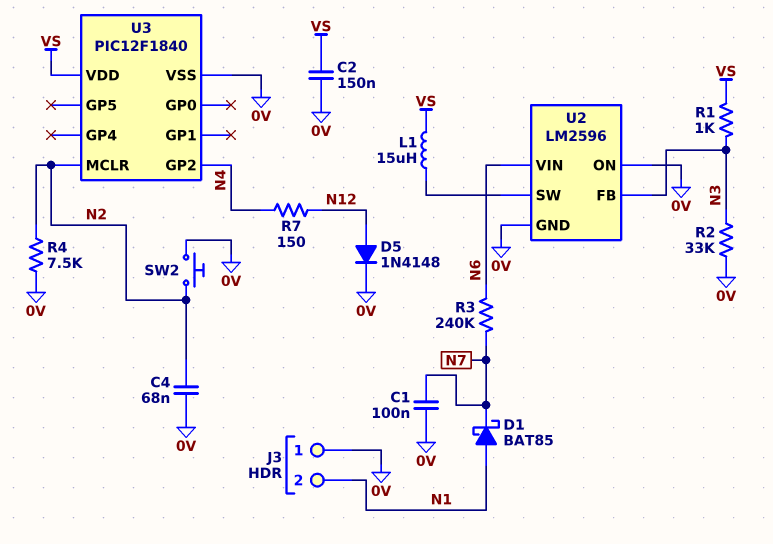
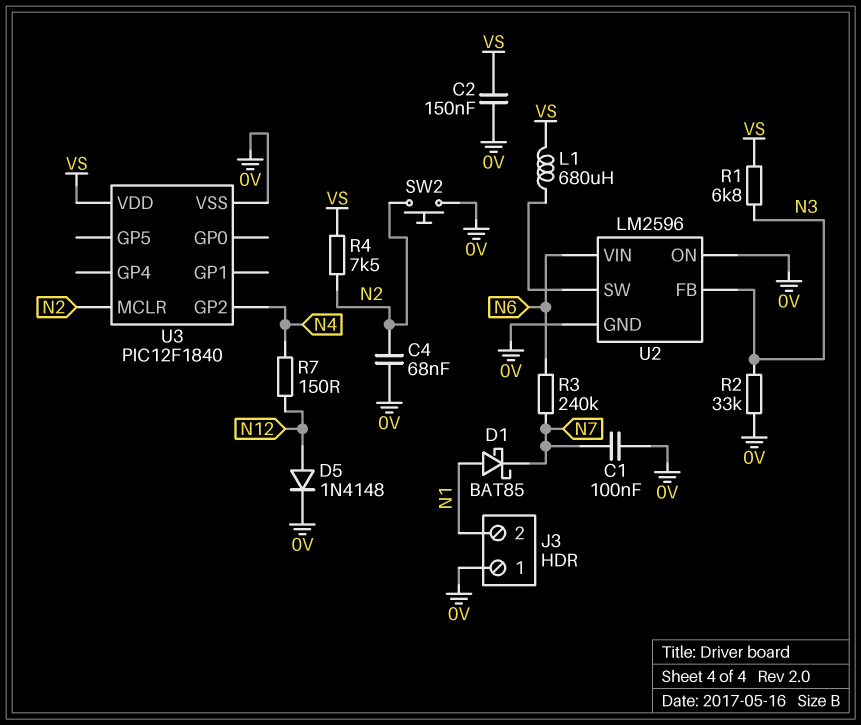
L1: 15uH (U2/SW, VS) -> 680uH (U2/SW, VS)
R1: 1k (N3, VS) -> 6.8k (N3, VS)
R4: 7.5k (0V, N2) -> 7.5k (N2, VS)

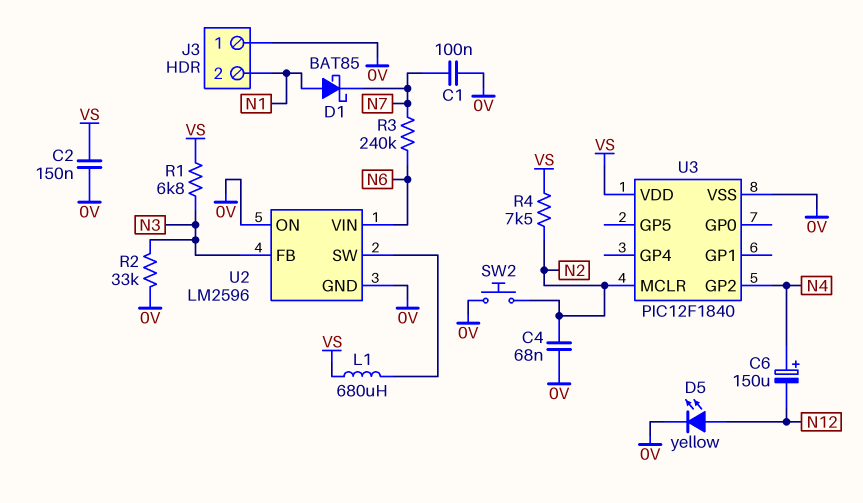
C6: none -> 150uF (plus N4, minus N12)
D5: diode 1N4148 (A N12, K 0V) -> LED yellow (A N12, K 0V)
R7: 150 (N4, N12) -> none

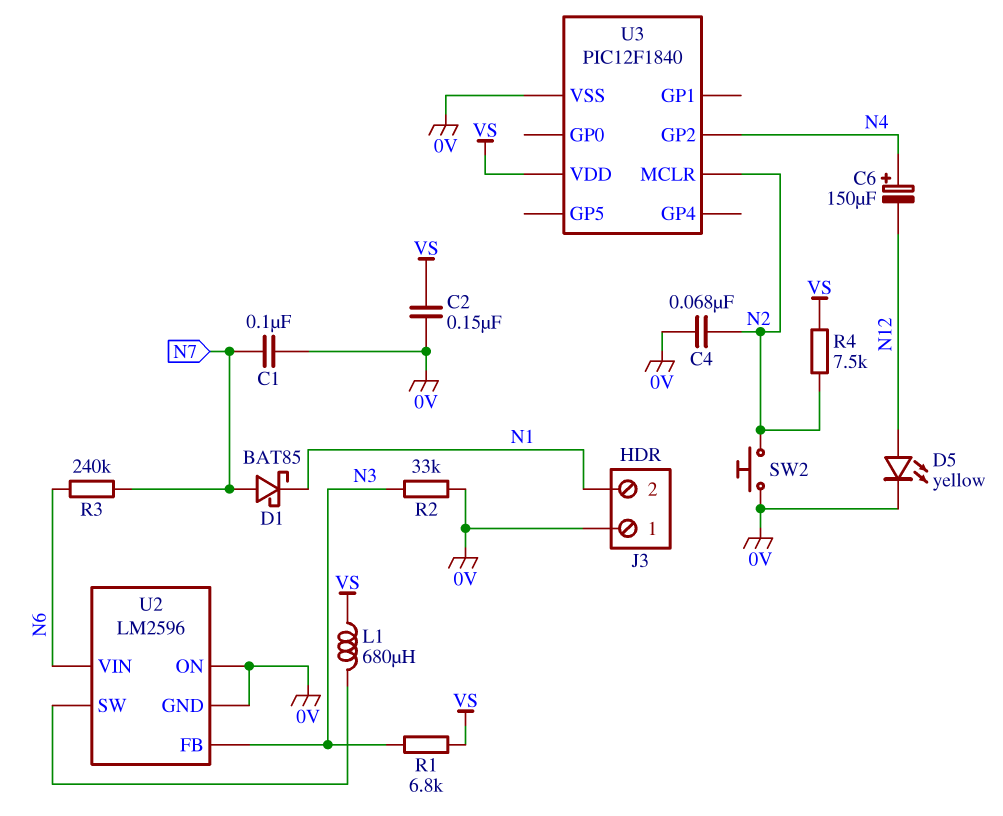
D1: schottky BAT85 (A N1, K N7) -> schottky BAT85 (A N7, K N1)

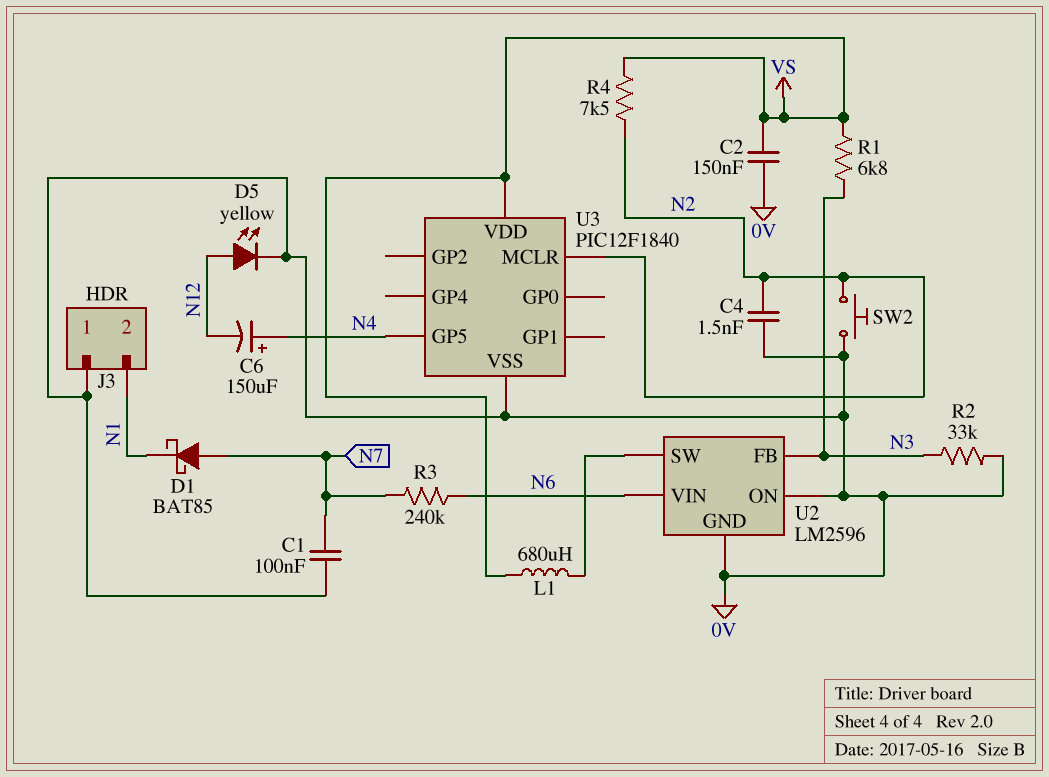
C4: 68nF (0V, N2) -> 1.5nF (0V, N2)
U3 pin GP2: N4 -> none
U3 pin GP5: none -> N4

